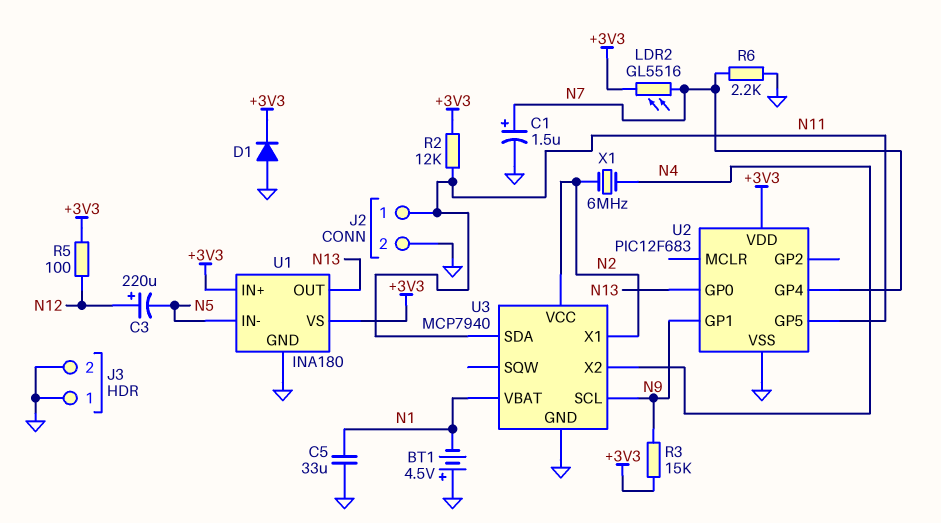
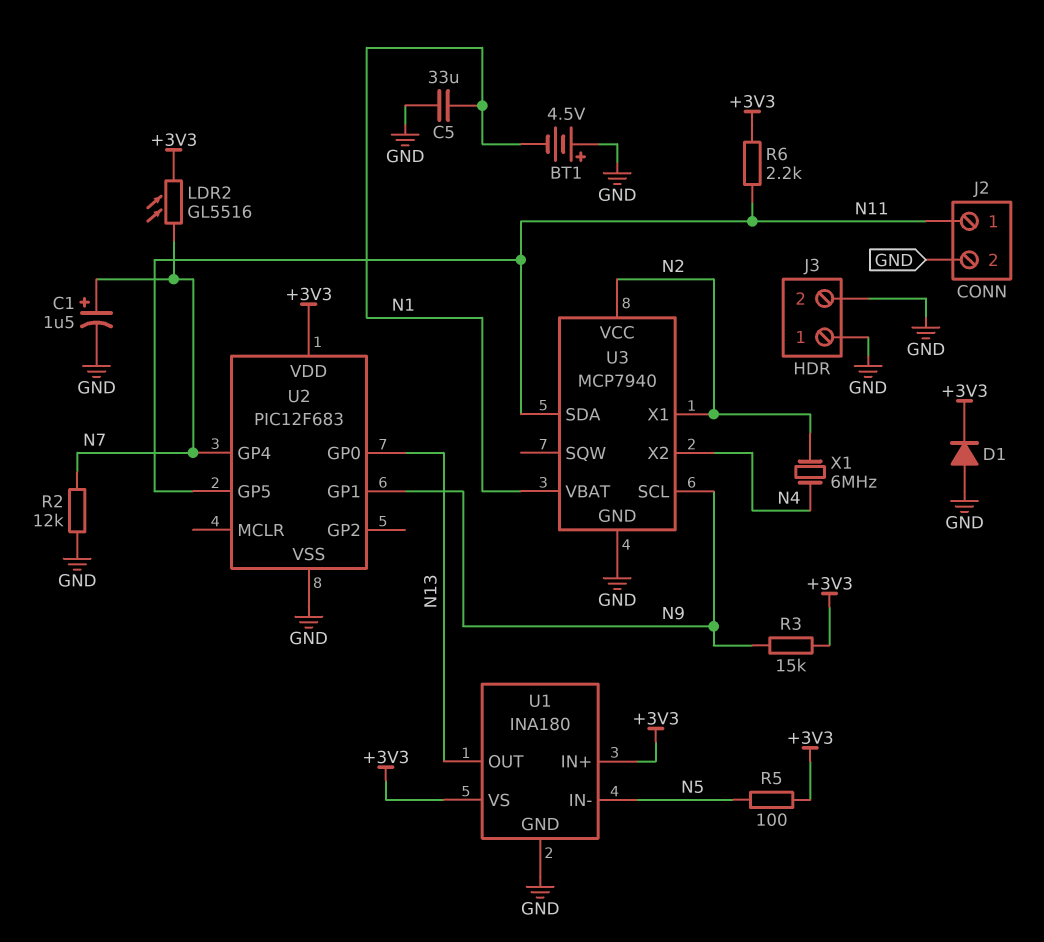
C3: 220uF (plus N12, minus N5) -> none
R2: 12k (+3V3, N11) -> 12k (GND, N7)
R5: 100 (+3V3, N12) -> 100 (+3V3, N5)
R6: 2.2k (GND, N7) -> 2.2k (+3V3, N11)

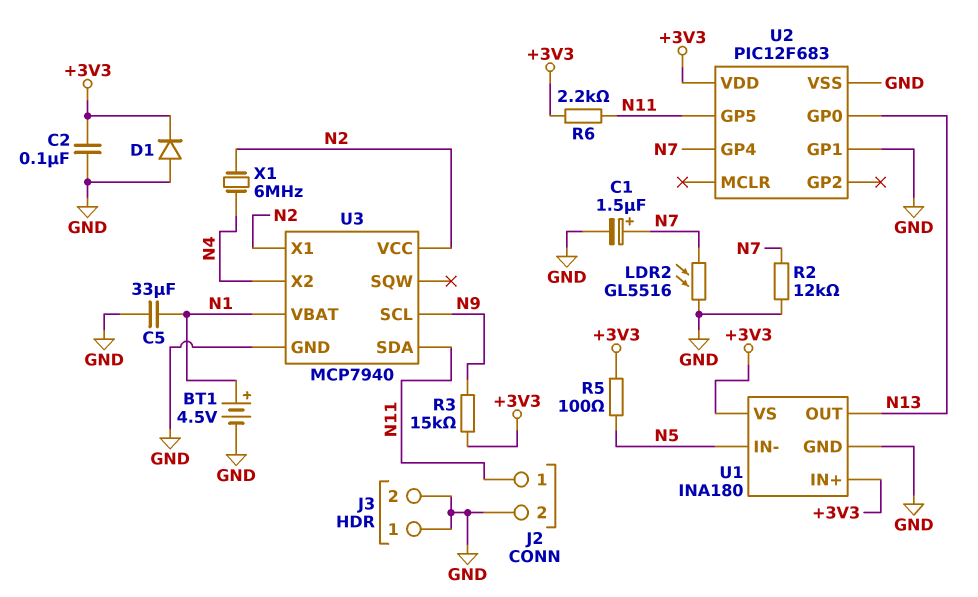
BT1: 4.5V (plus GND, minus N1) -> 4.5V (plus N1, minus GND)
C2: none -> 100nF (+3V3, GND)
LDR2: GL5516 (+3V3, N7) -> GL5516 (GND, N7)
U2 pin GP1: N9 -> GND

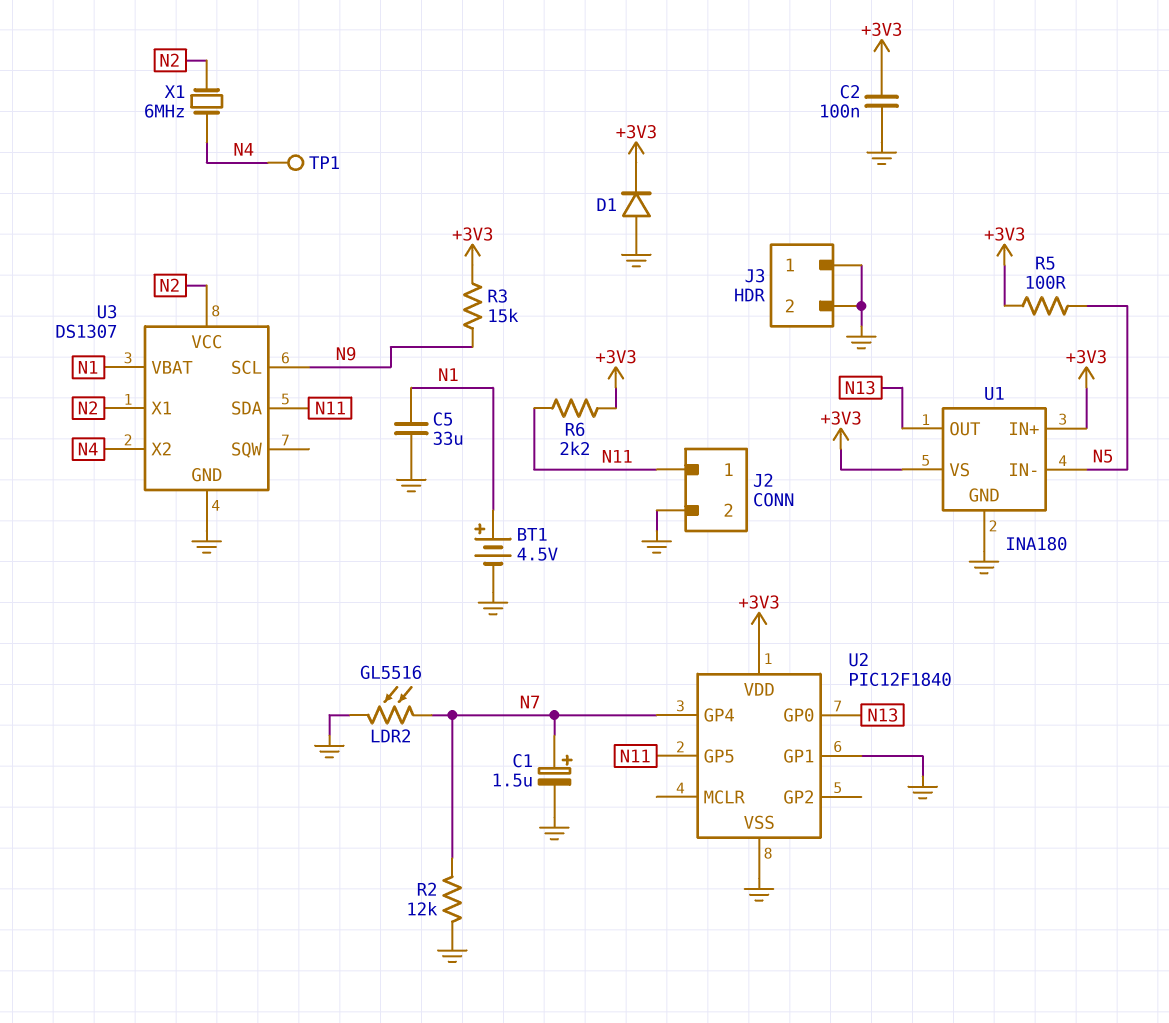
TP1: none -> test point (N4)
U2: PIC12F683 -> PIC12F1840
U3: MCP7940 -> DS1307

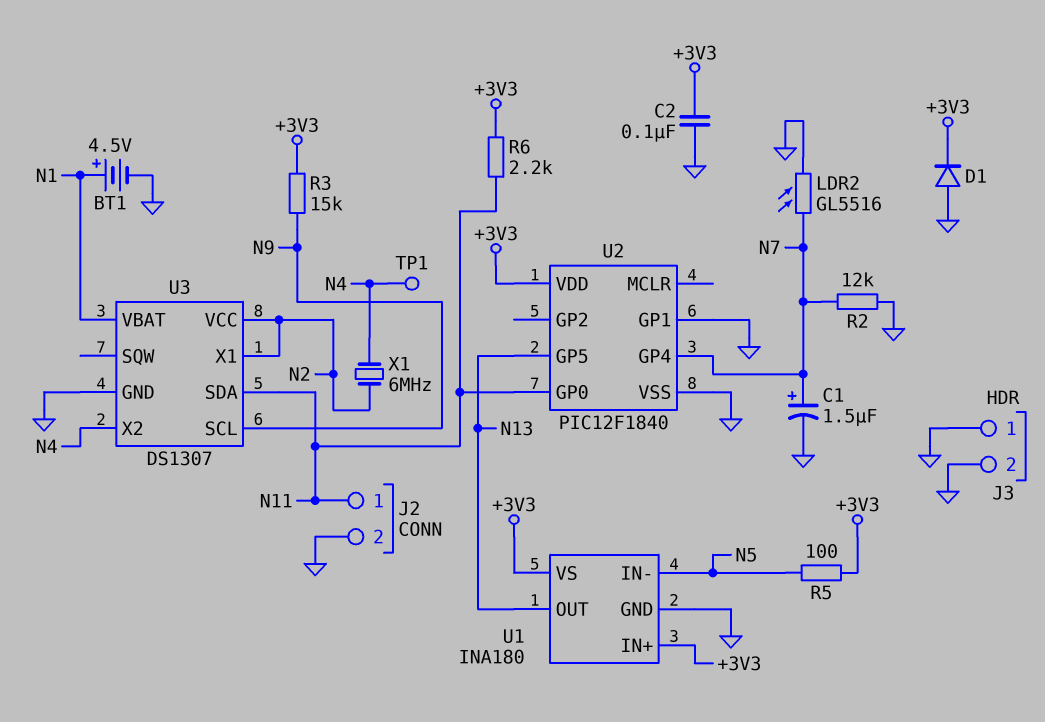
C5: 33uF (GND, N1) -> none
U2 pin GP0: N13 -> N11
U2 pin GP5: N11 -> N13

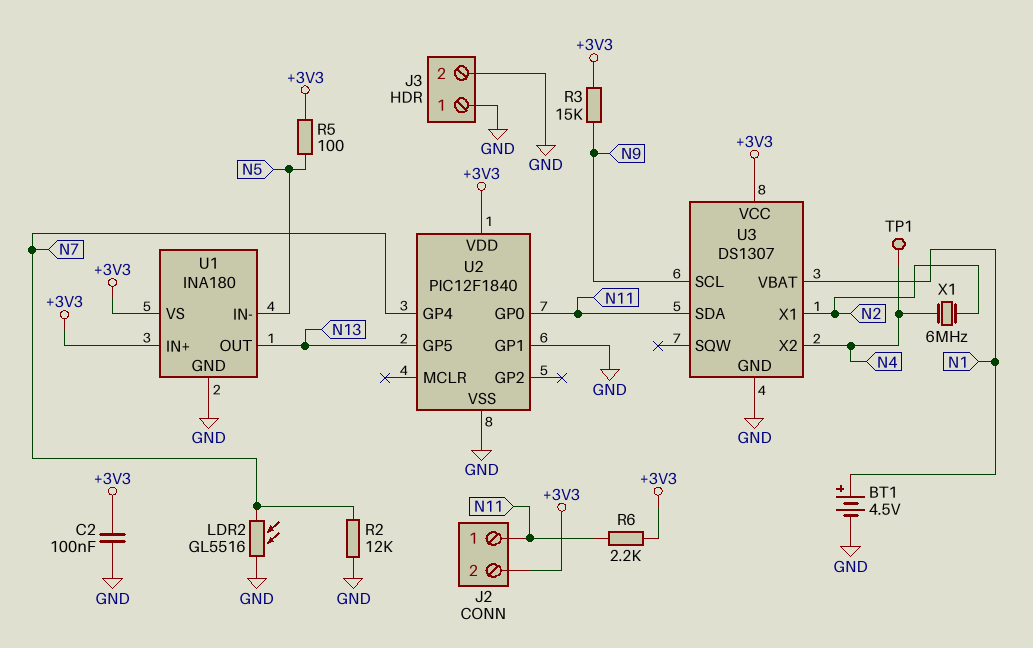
C1: 1.5uF (plus N7, minus GND) -> none
D1: diode (A GND, K +3V3) -> none
J2 pin 2: GND -> +3V3
U3 pin VCC: N2 -> +3V3

